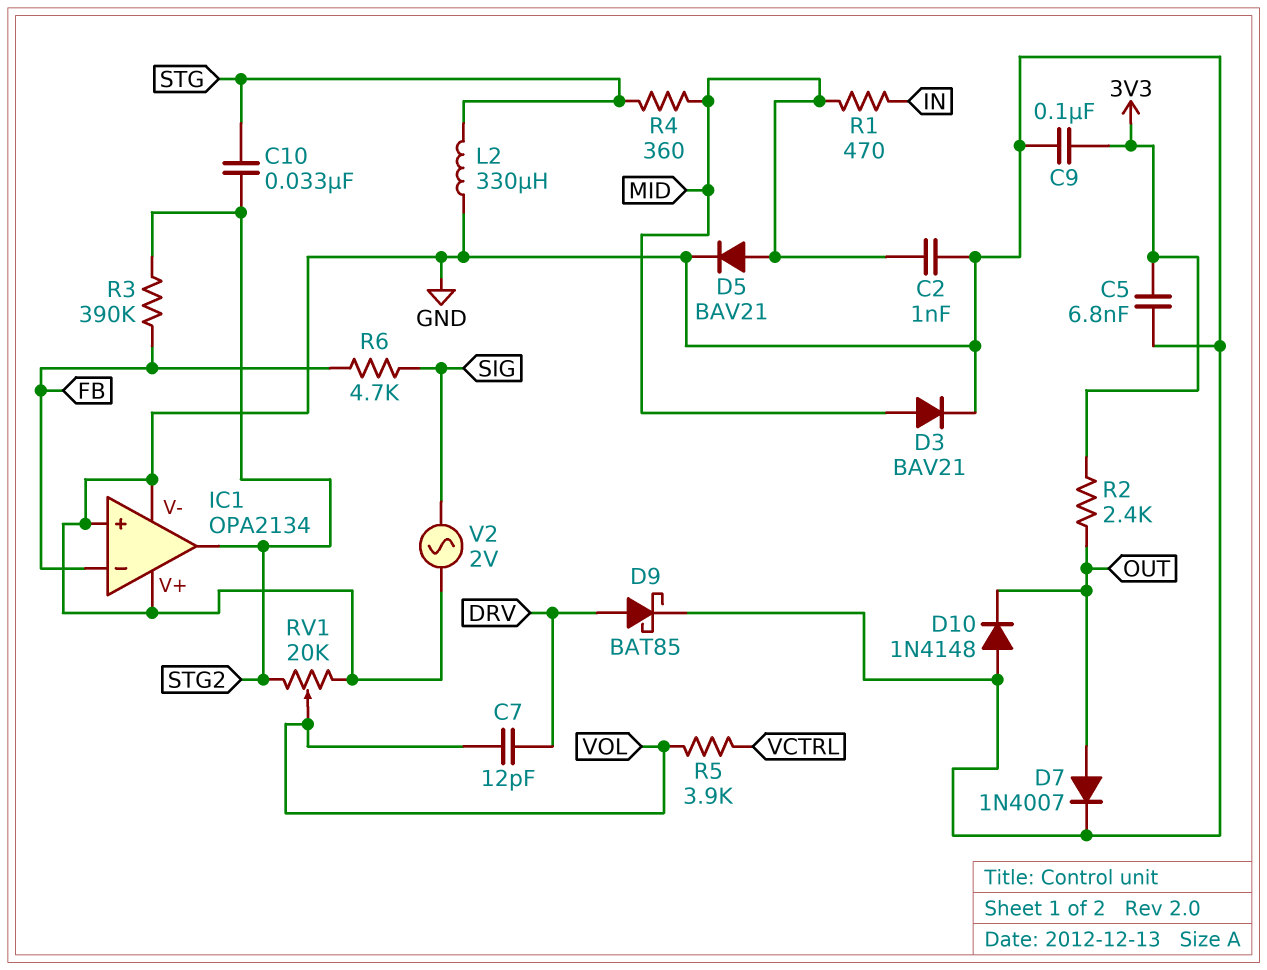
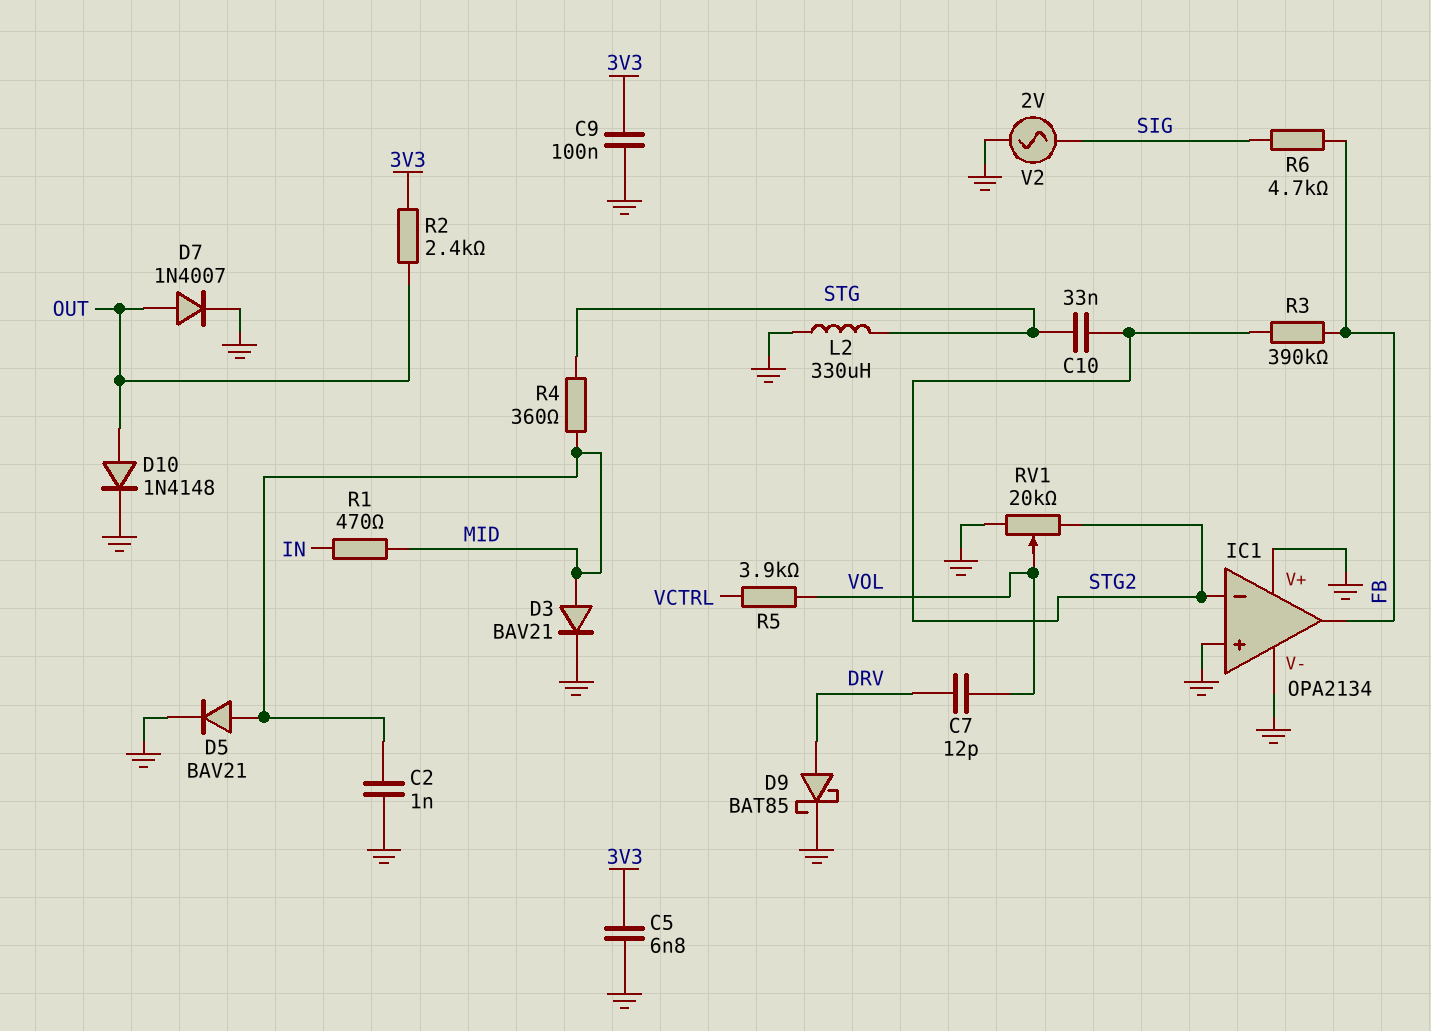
D10: diode 1N4148 (A GND, K OUT) -> diode 1N4148 (A OUT, K GND)
IC1 pin in-: FB -> STG2
IC1 pin out: STG2 -> FB

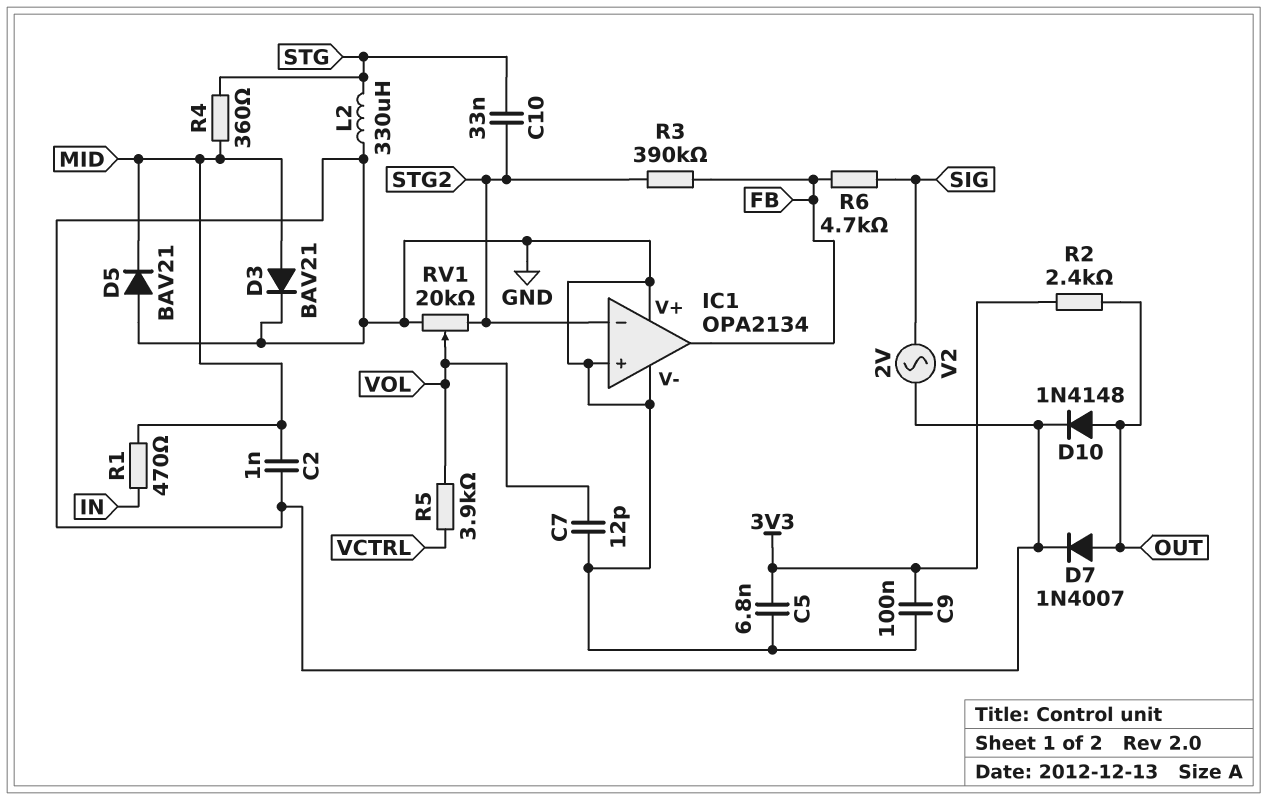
C7: 12pF (DRV, VOL) -> 12pF (GND, VOL)
D5: diode BAV21 (A MID, K GND) -> diode BAV21 (A GND, K MID)
D9: schottky BAT85 (A DRV, K GND) -> none

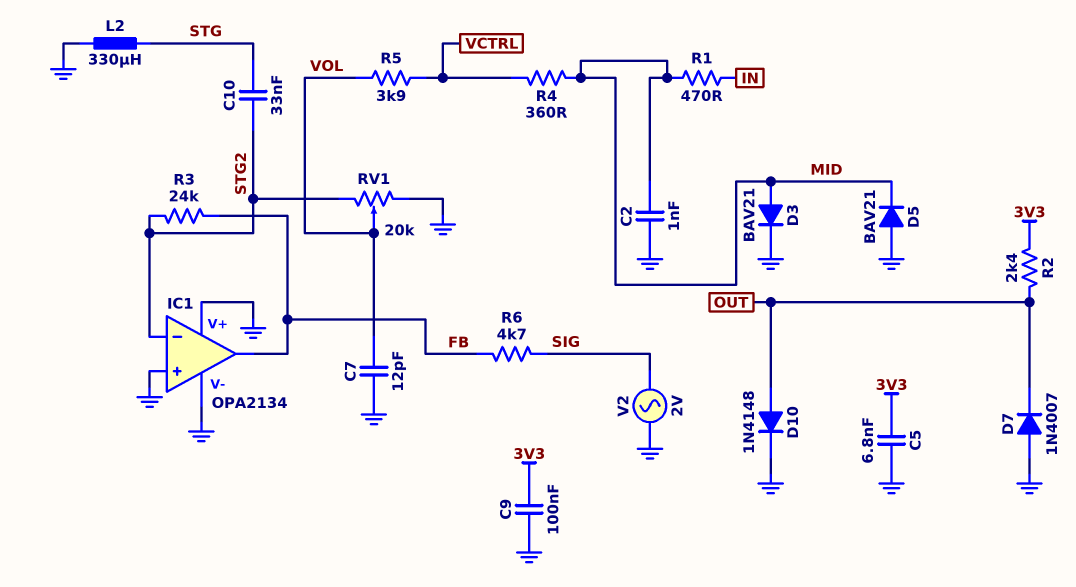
D7: diode 1N4007 (A OUT, K GND) -> diode 1N4007 (A GND, K OUT)
R3: 390k (FB, STG2) -> 24k (FB, STG2)
R4: 360 (MID, STG) -> 360 (MID, VCTRL)

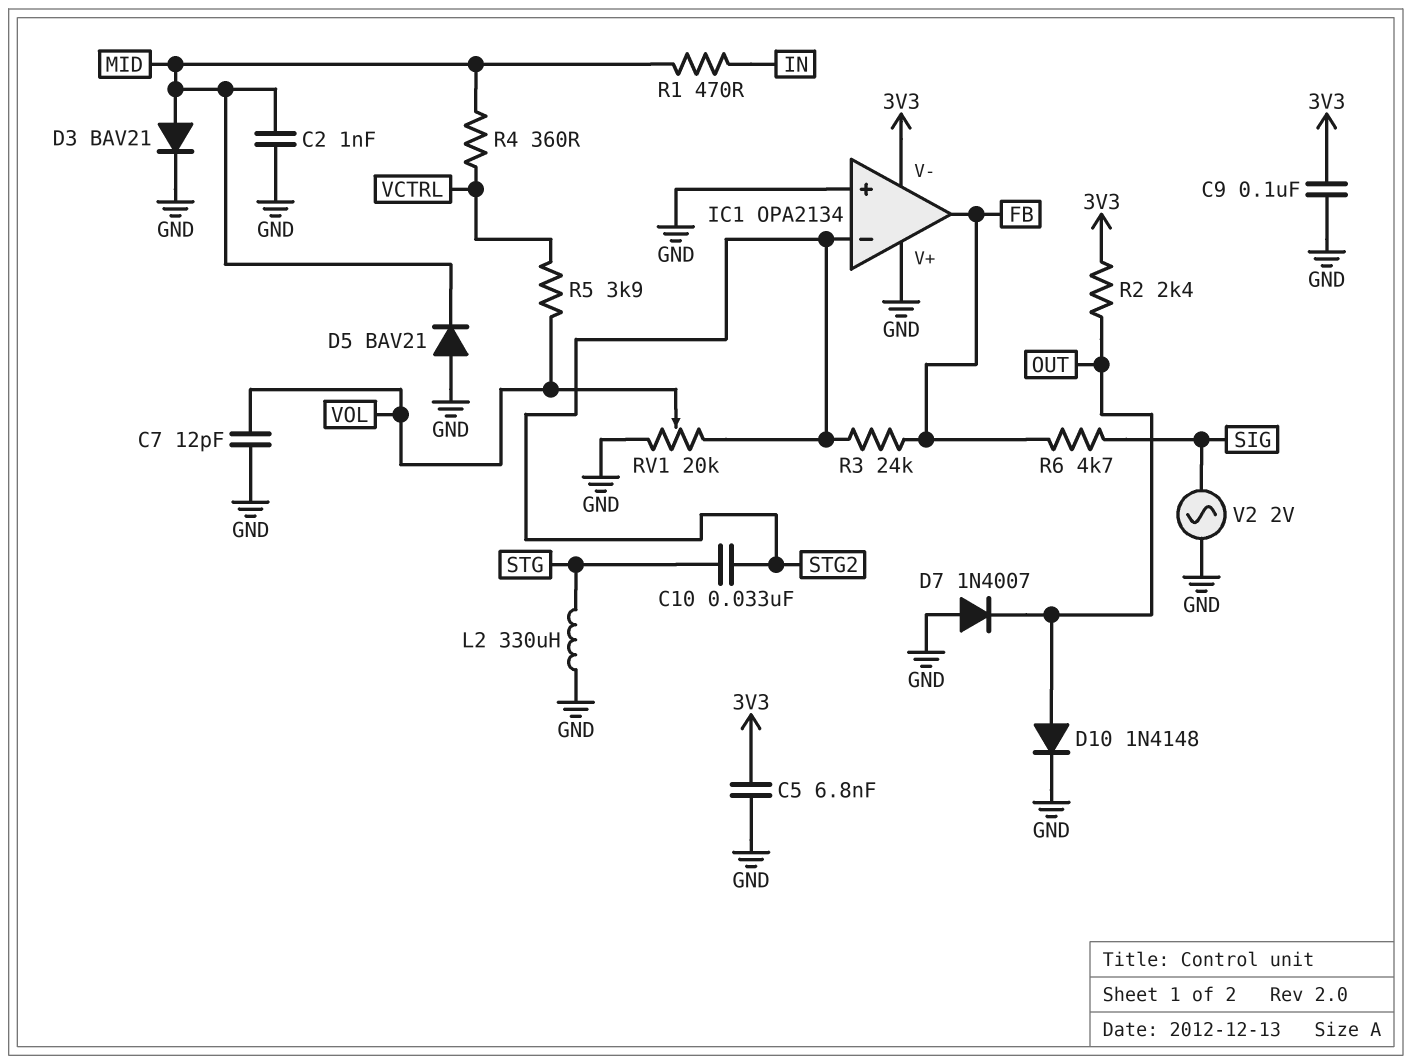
IC1 pin V-: GND -> 3V3

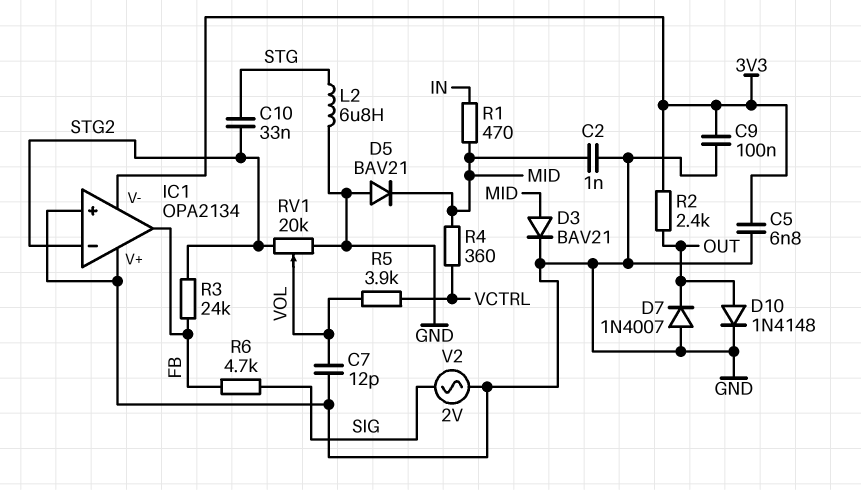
L2: 330uH (GND, STG) -> 6.8uH (GND, STG)

